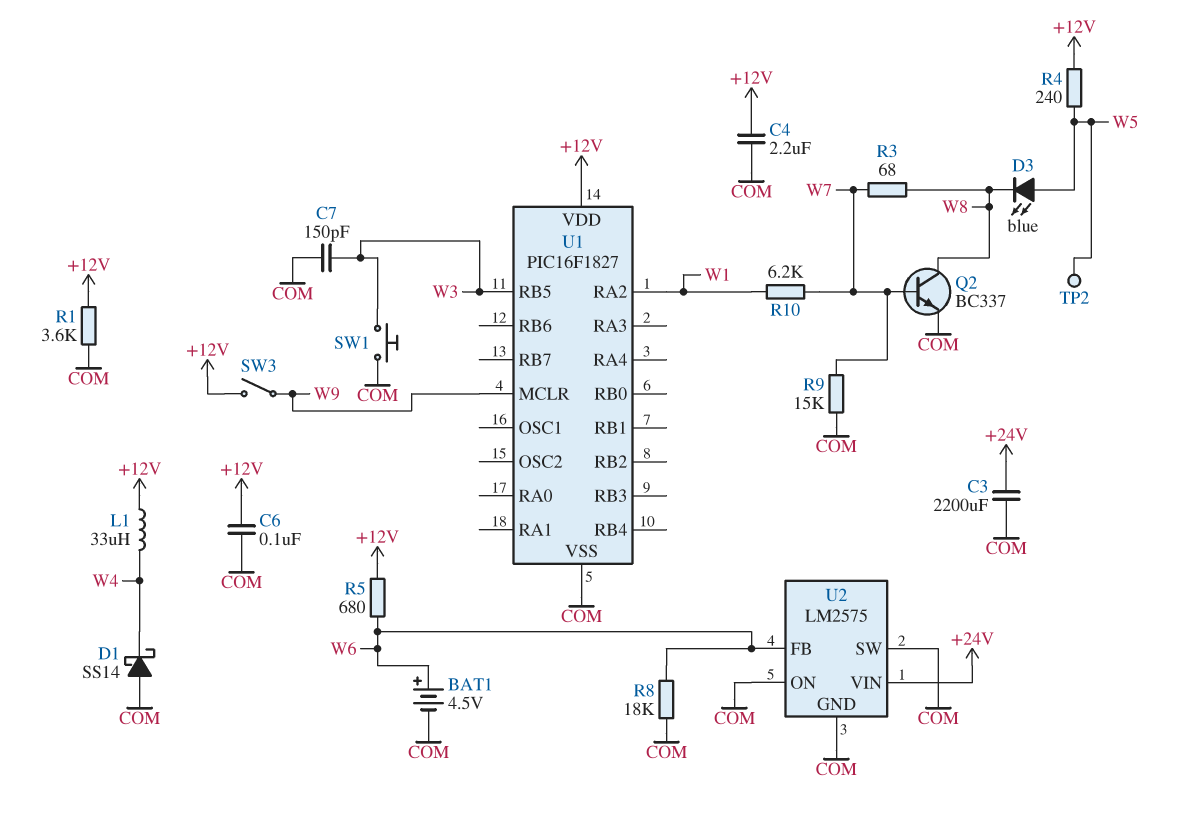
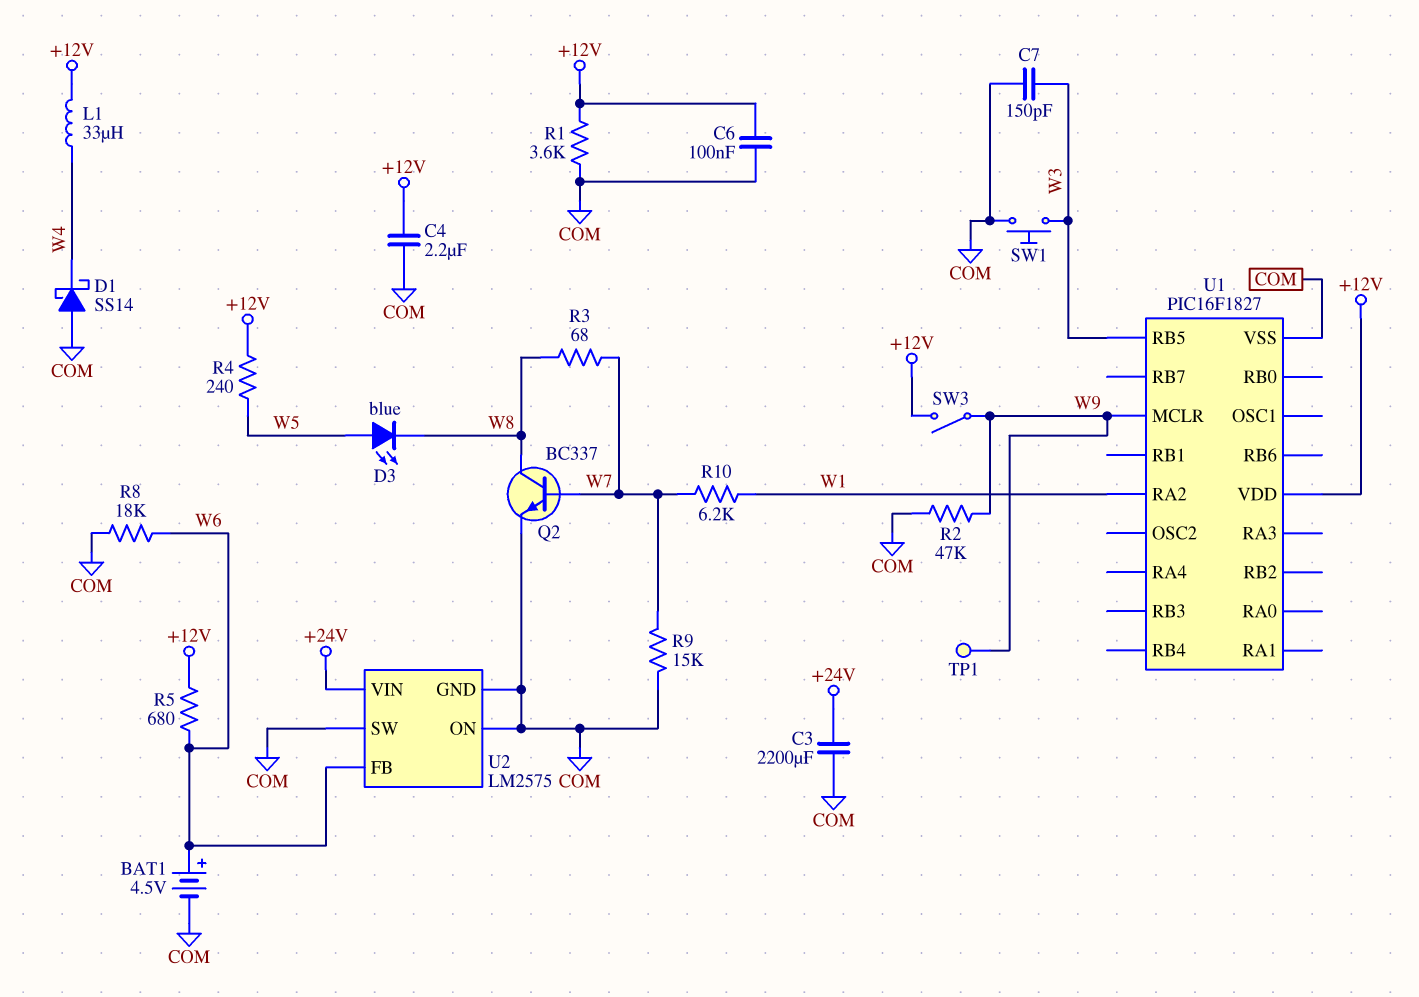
R2: none -> 47k (COM, W9)
TP1: none -> test point (W9)
TP2: test point (W5) -> none

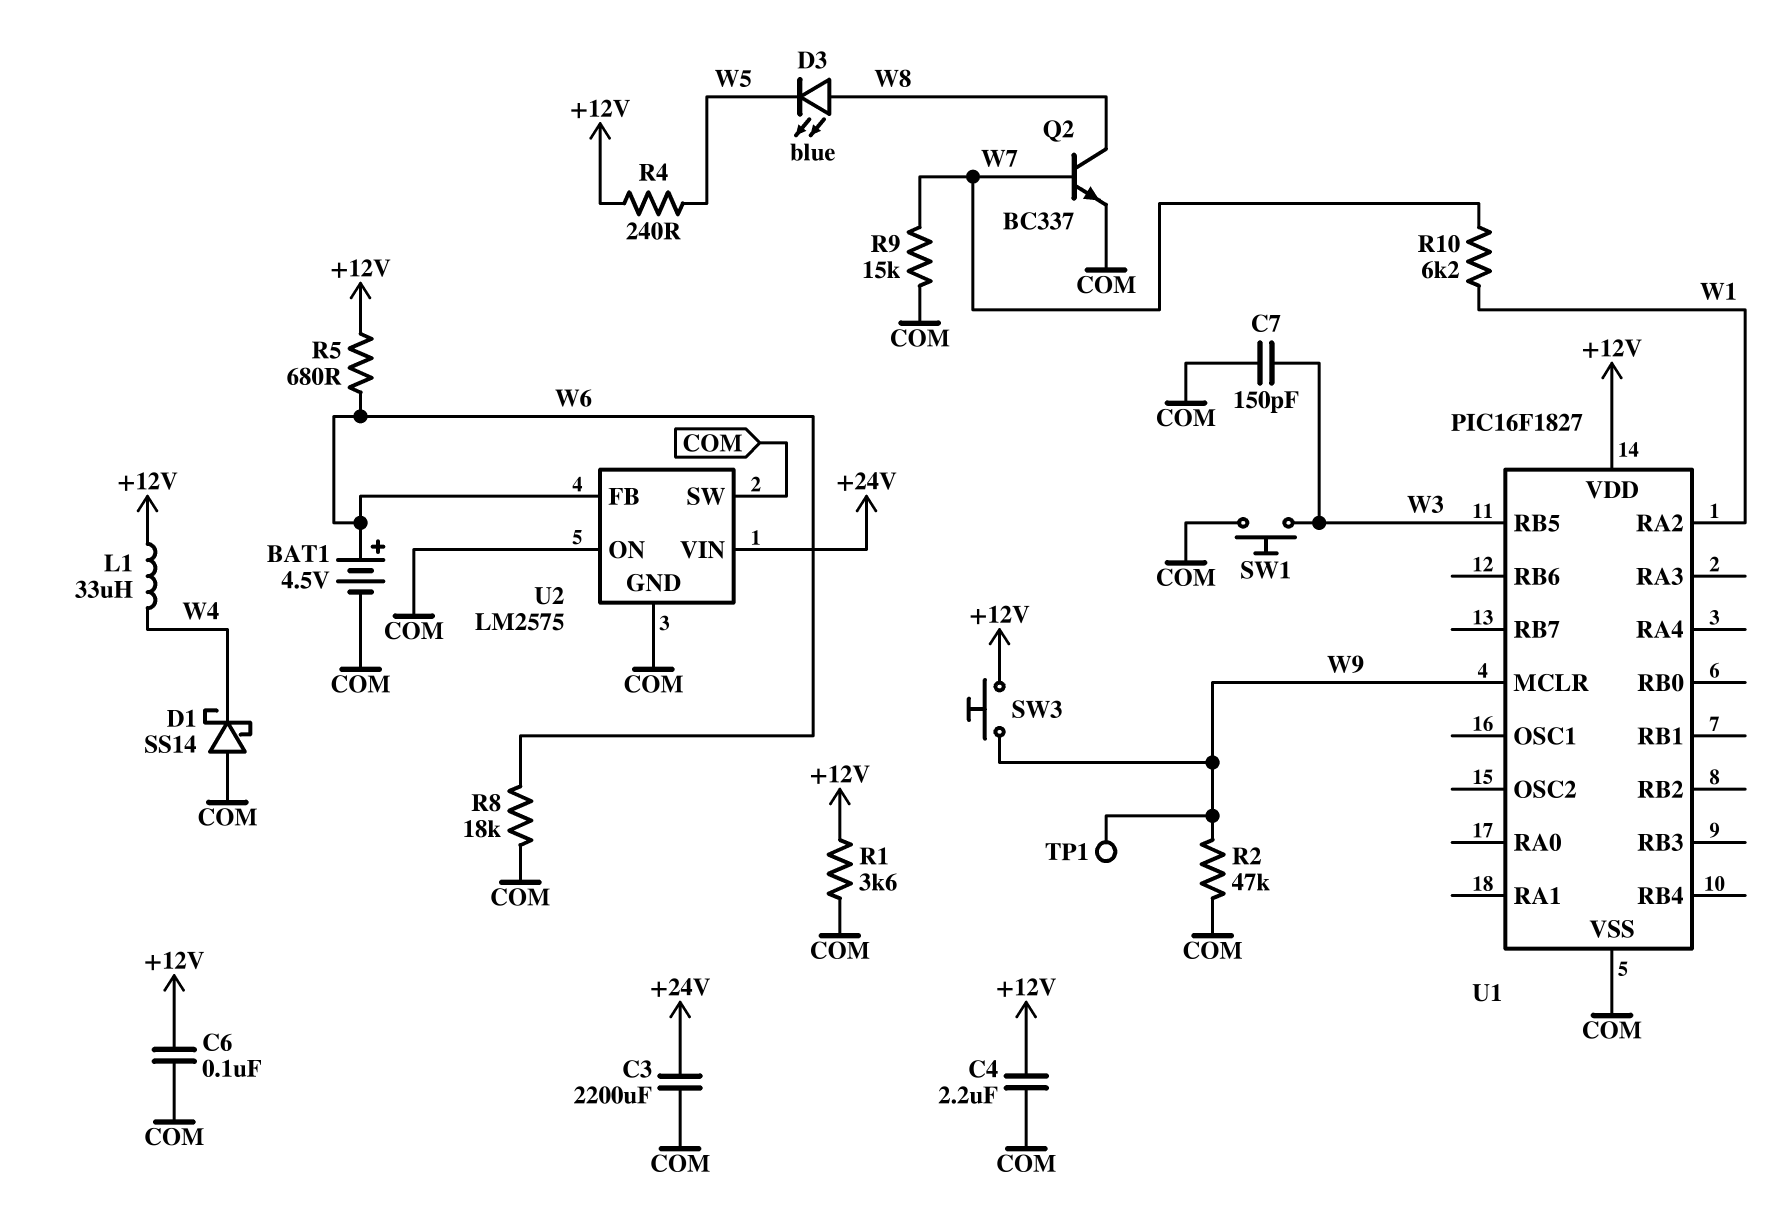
D3: LED blue (A W5, K W8) -> LED blue (A W8, K W5)
R3: 68 (W7, W8) -> none
SW3: switch (+12V, W9) -> button (+12V, W9)

